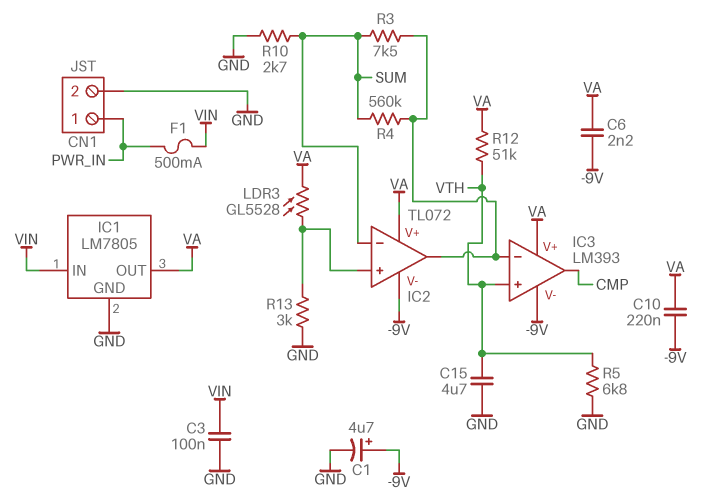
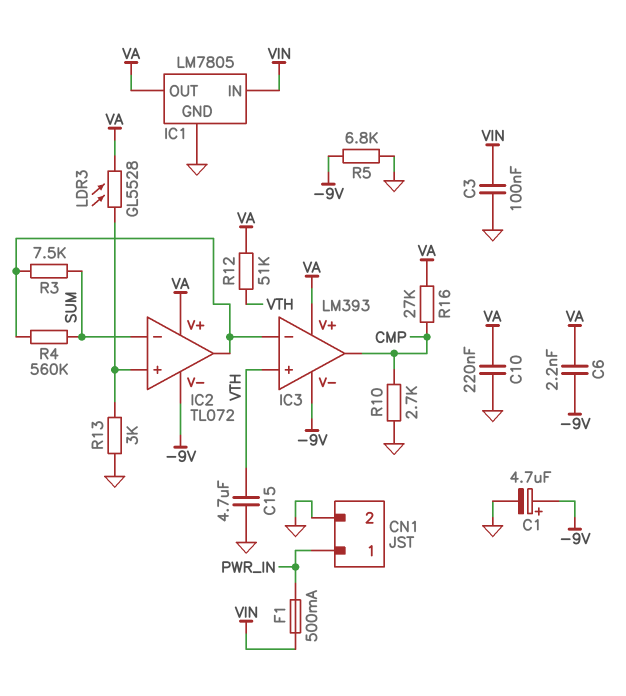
C10: 220nF (-9V, VA) -> 220nF (GND, VA)
R5: 6.8k (GND, VTH) -> 6.8k (-9V, GND)
R10: 2.7k (GND, SUM) -> 2.7k (CMP, GND)
R16: none -> 27k (CMP, VA)

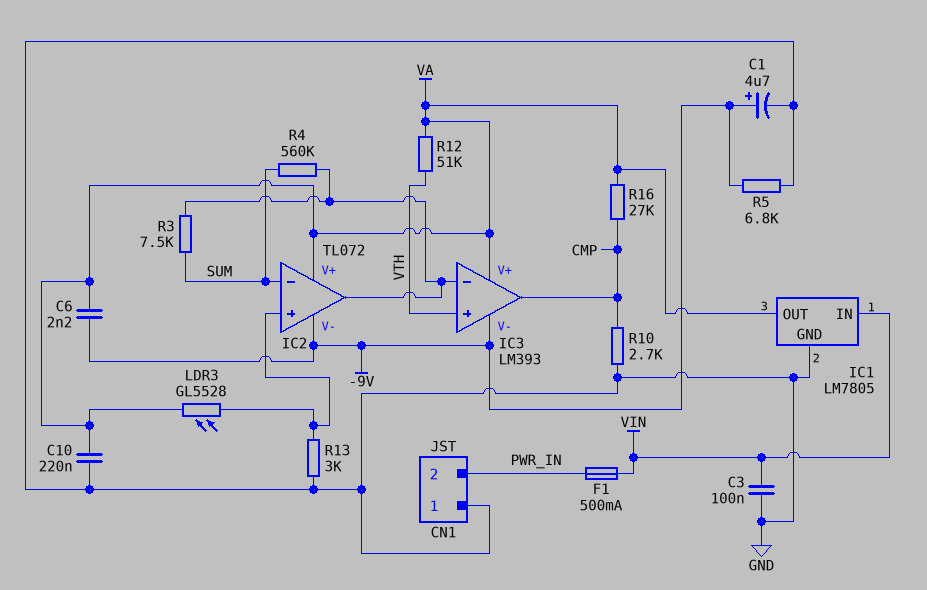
C15: 4.7uF (GND, VTH) -> none
CN1 pin 1: PWR_IN -> GND
CN1 pin 2: GND -> PWR_IN

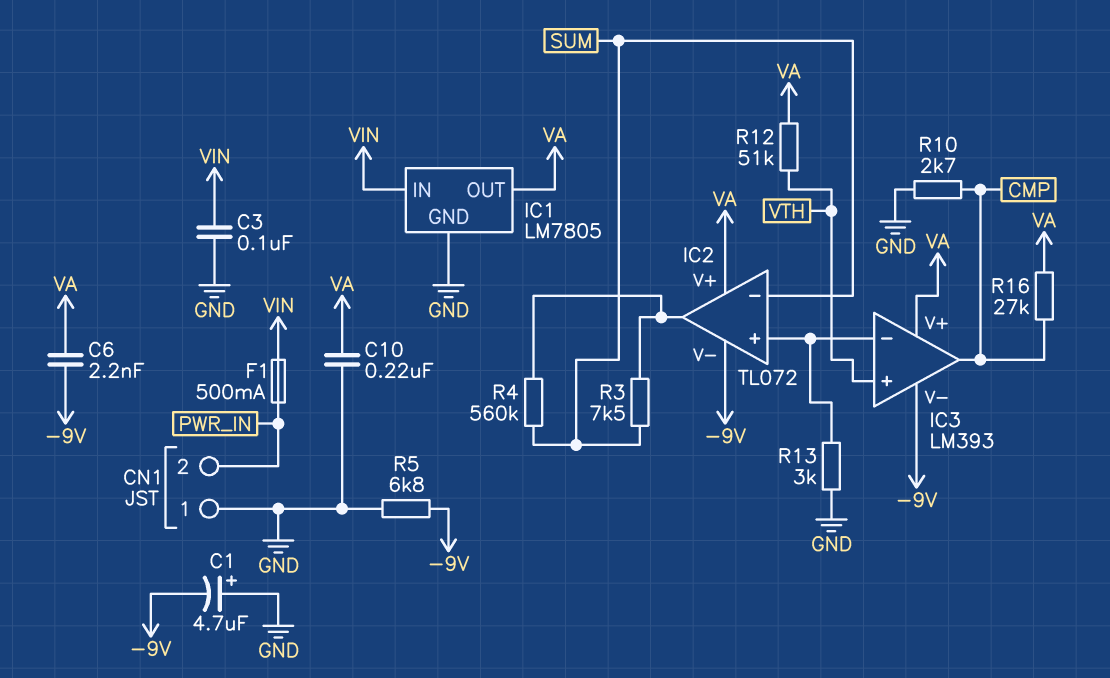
C1: 4.7uF (plus -9V, minus GND) -> 4.7uF (plus GND, minus -9V)
IC3 pin in-: IC2/out -> IC2/in+
LDR3: GL5528 (IC2/in+, VA) -> none

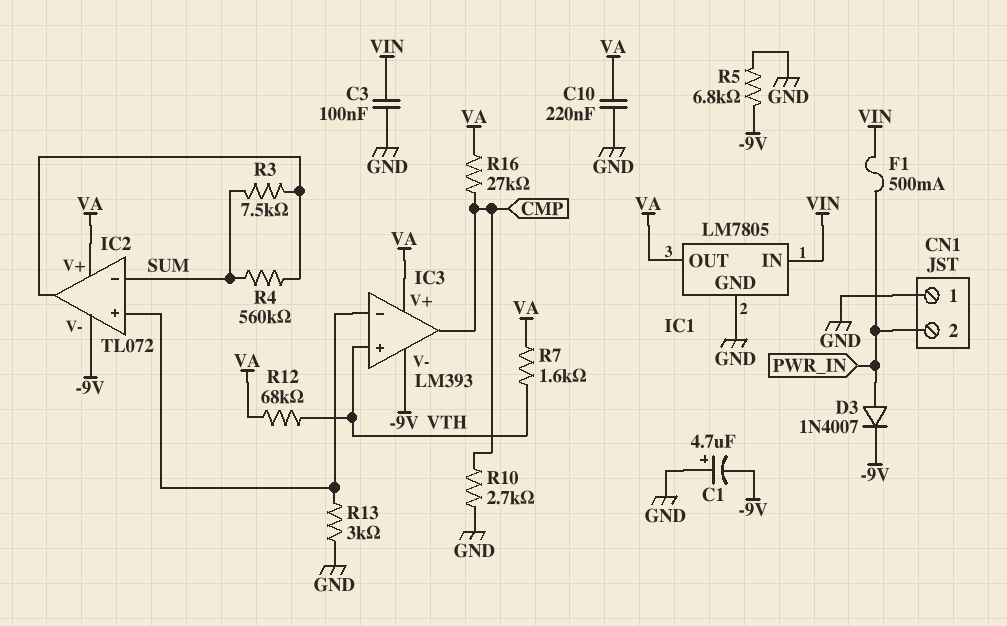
C6: 2.2nF (-9V, VA) -> none
D3: none -> diode 1N4007 (A PWR_IN, K -9V)
R7: none -> 1.6k (VA, VTH)
R12: 51k (VA, VTH) -> 68k (VA, VTH)

